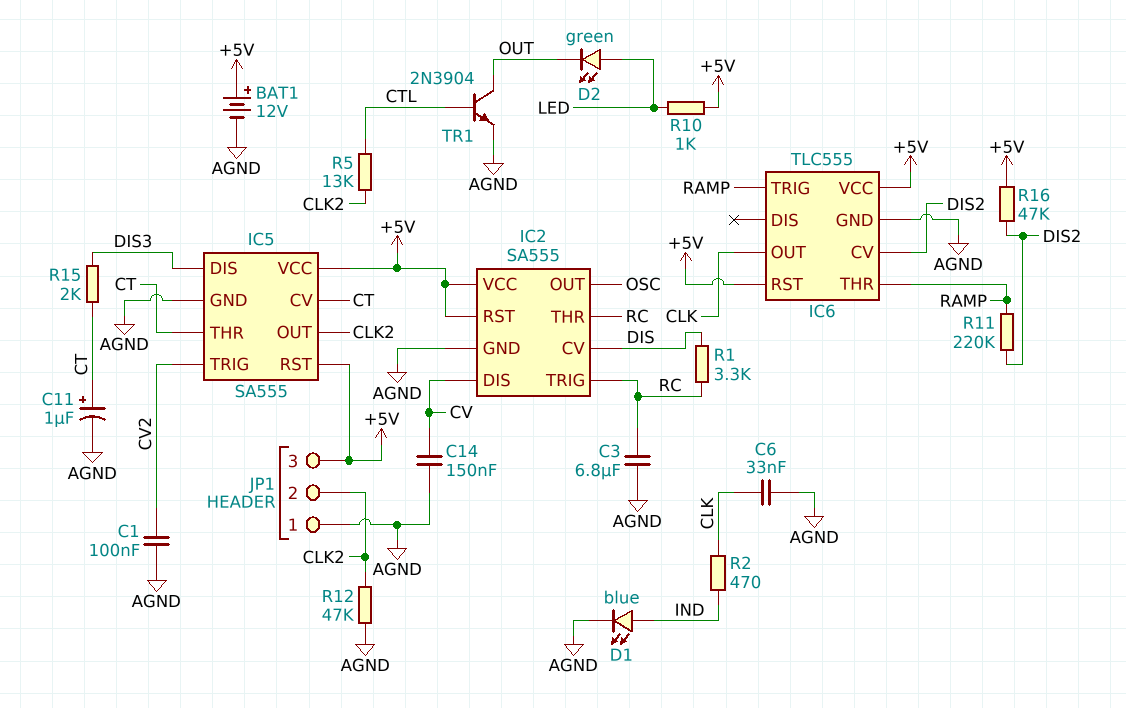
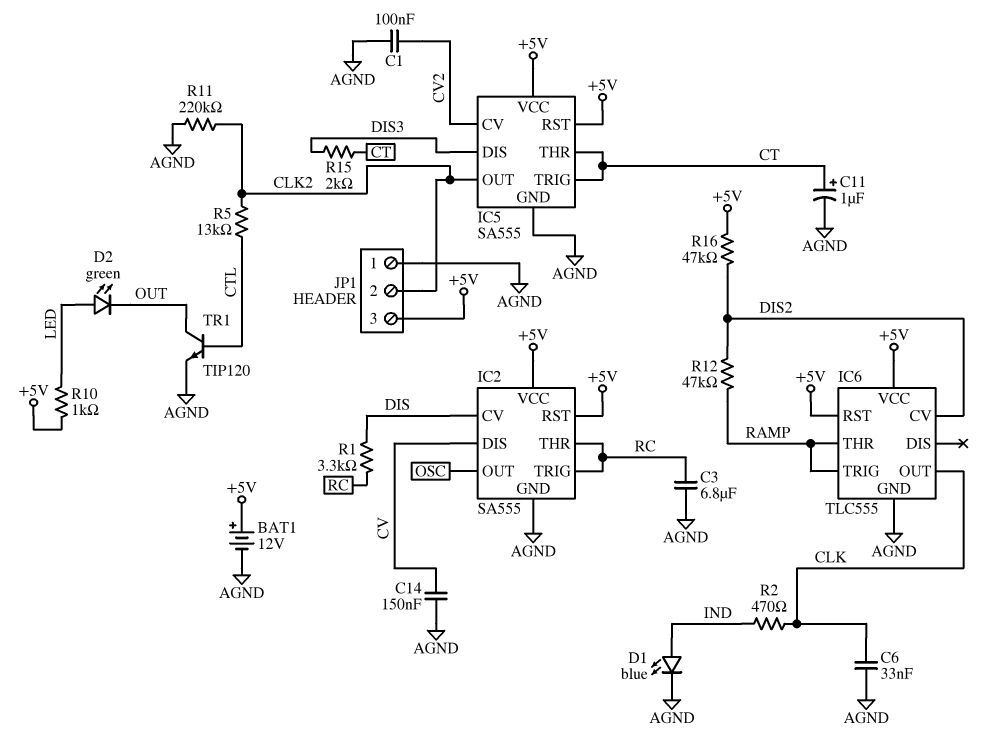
IC5 pin CV: CT -> CV2
IC5 pin TRIG: CV2 -> CT
R11: 220k (DIS2, RAMP) -> 220k (AGND, CLK2)
R12: 47k (AGND, CLK2) -> 47k (DIS2, RAMP)
TR1: NPN 2N3904 (B CTL, C OUT, E AGND) -> NPN TIP120 (B CTL, C OUT, E AGND)

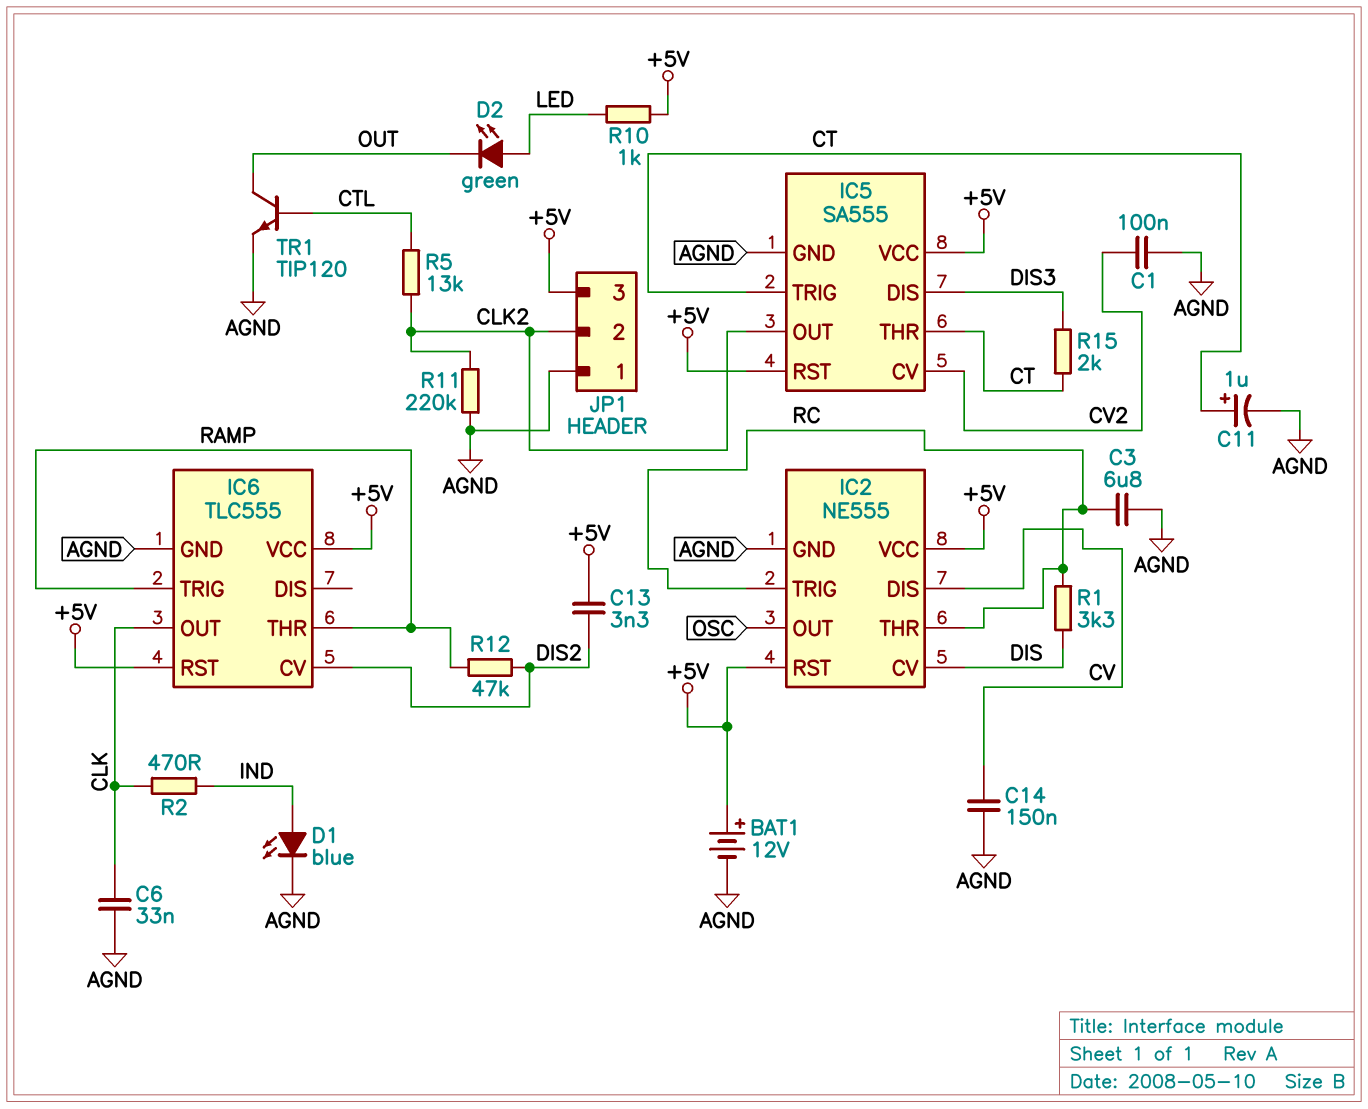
C13: none -> 3.3nF (+5V, DIS2)
IC2: SA555 -> NE555
R16: 47k (+5V, DIS2) -> none

